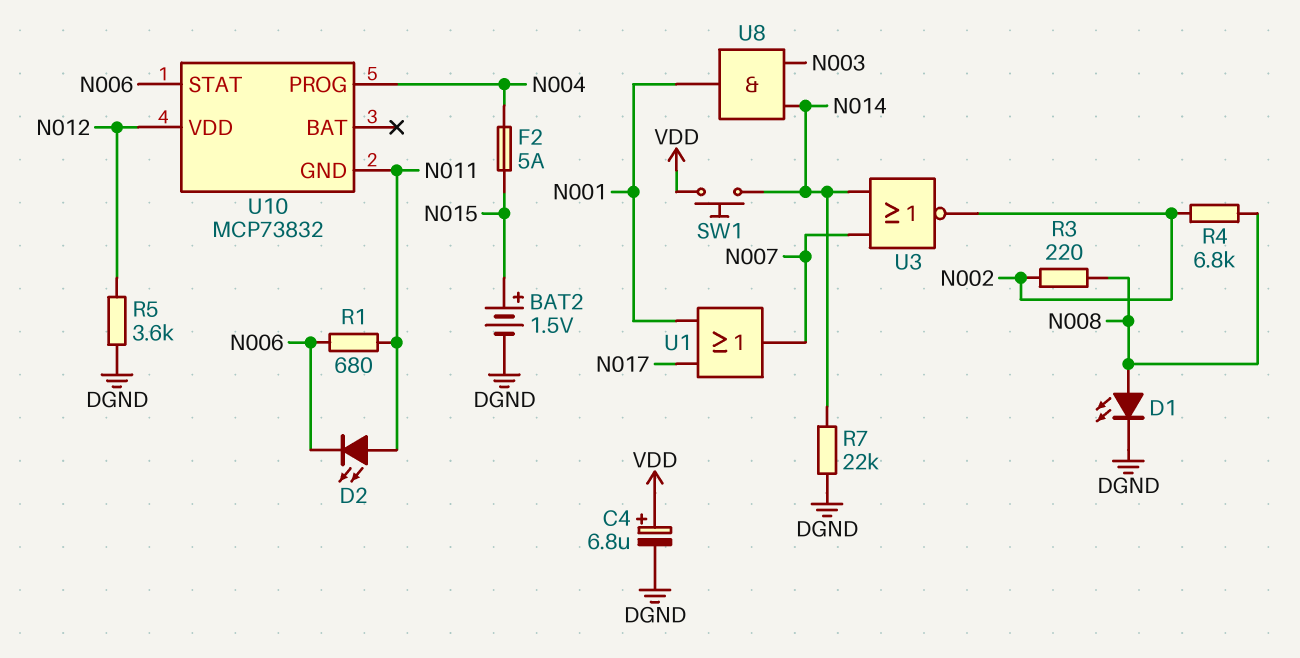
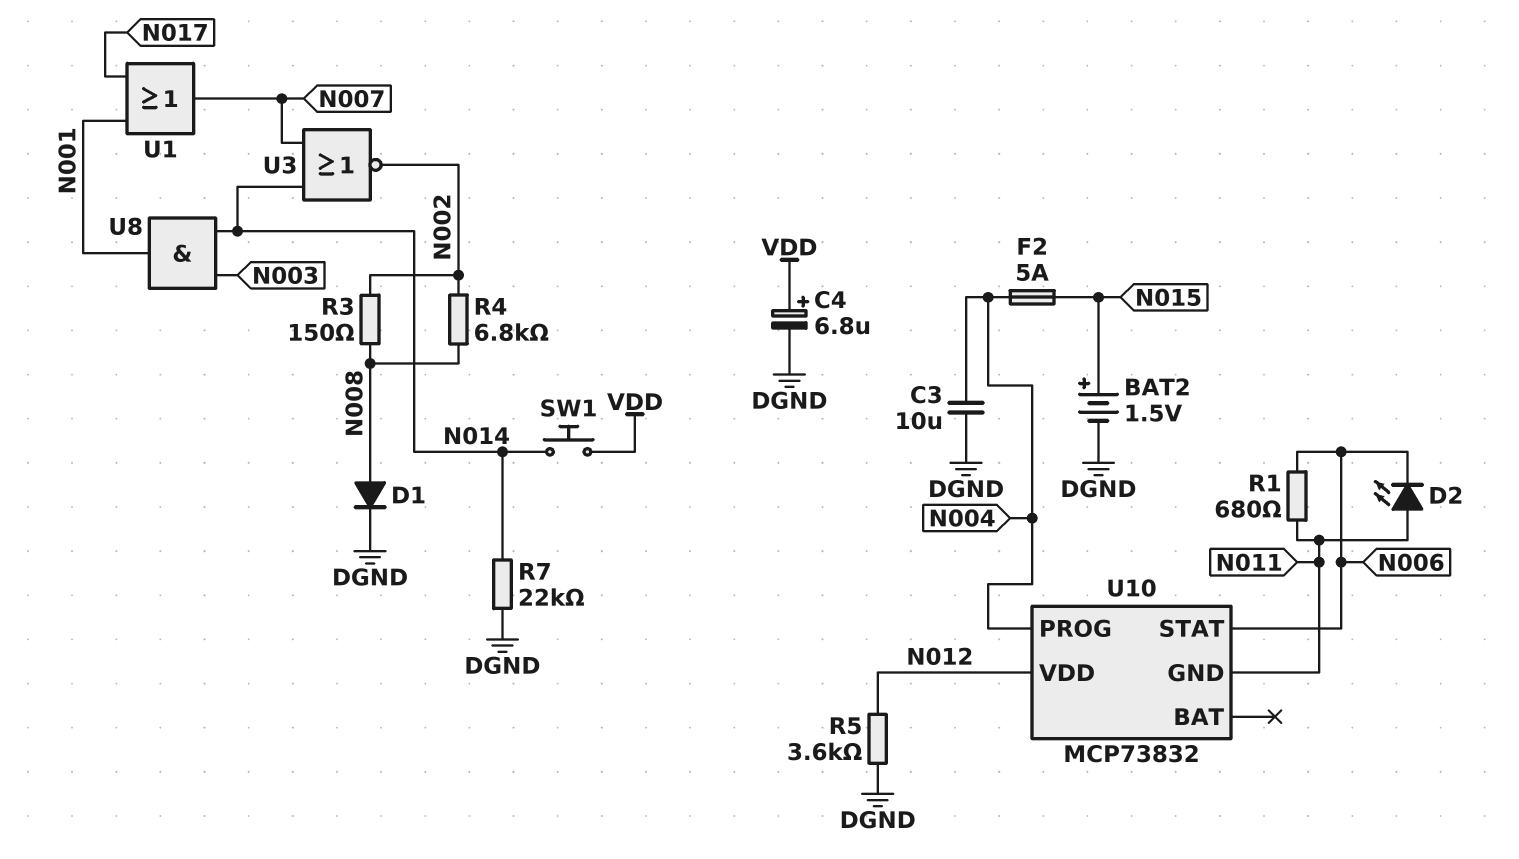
C3: none -> 10uF (DGND, N004)
D1: LED (A N008, K DGND) -> diode (A N008, K DGND)
R3: 220 (N002, N008) -> 150 (N002, N008)

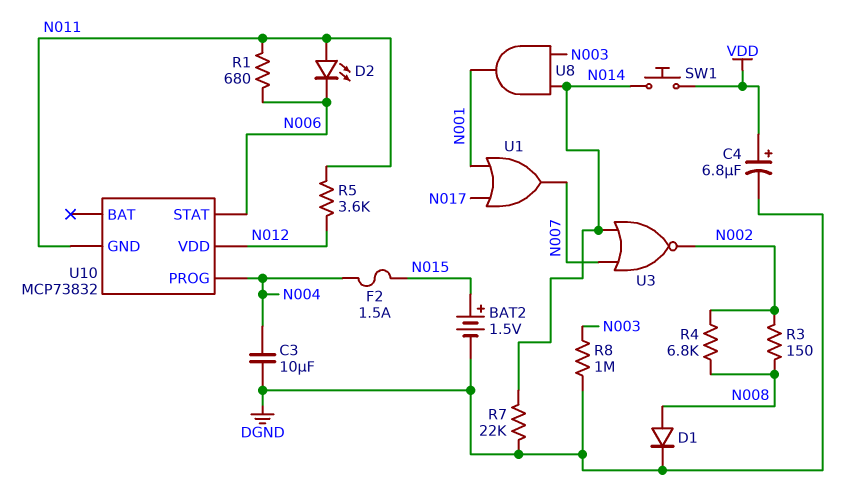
F2: 5A (N004, N015) -> 1.5A (N004, N015)
R5: 3.6k (DGND, N012) -> 3.6k (N011, N012)
R8: none -> 1M (DGND, N003)

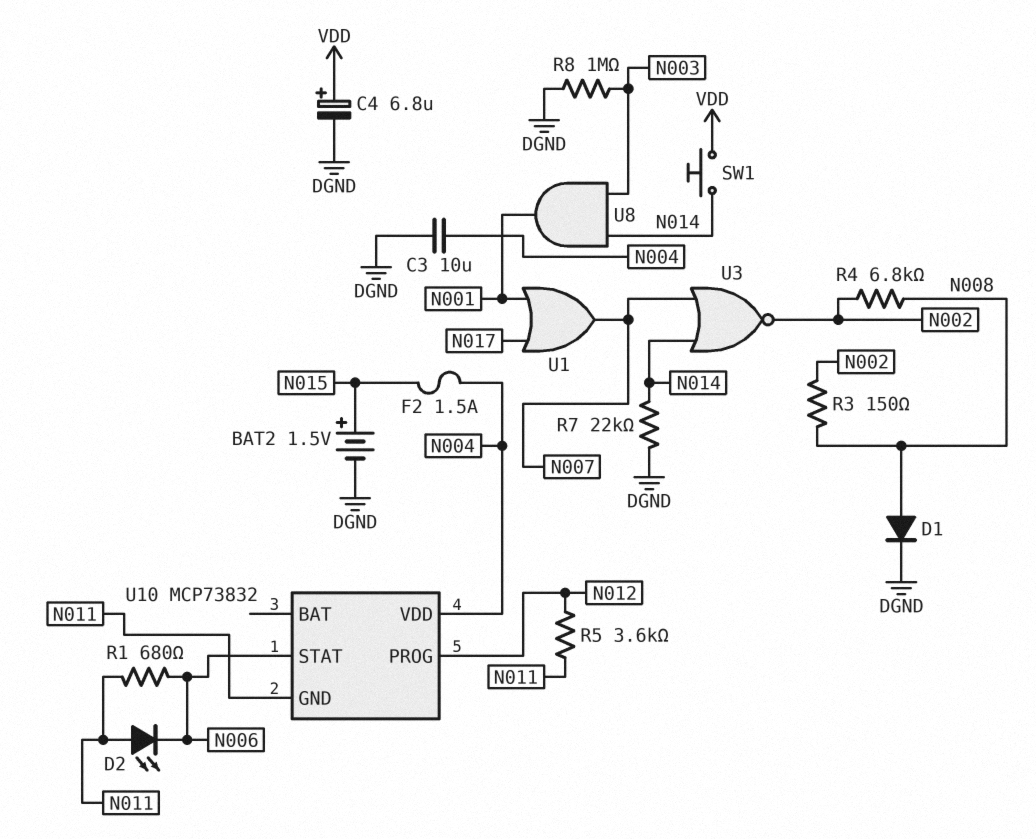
U10 pin PROG: N004 -> N012
U10 pin VDD: N012 -> N004

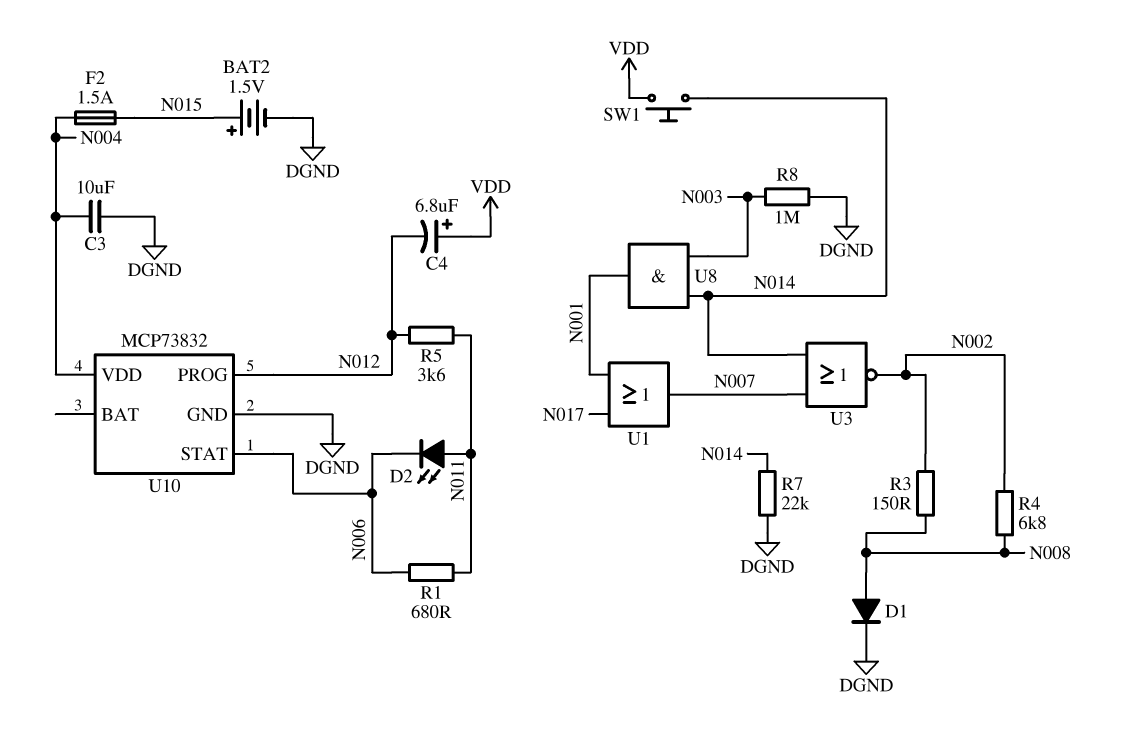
C4: 6.8uF (plus VDD, minus DGND) -> 6.8uF (plus VDD, minus N012)
U10 pin GND: N011 -> DGND

